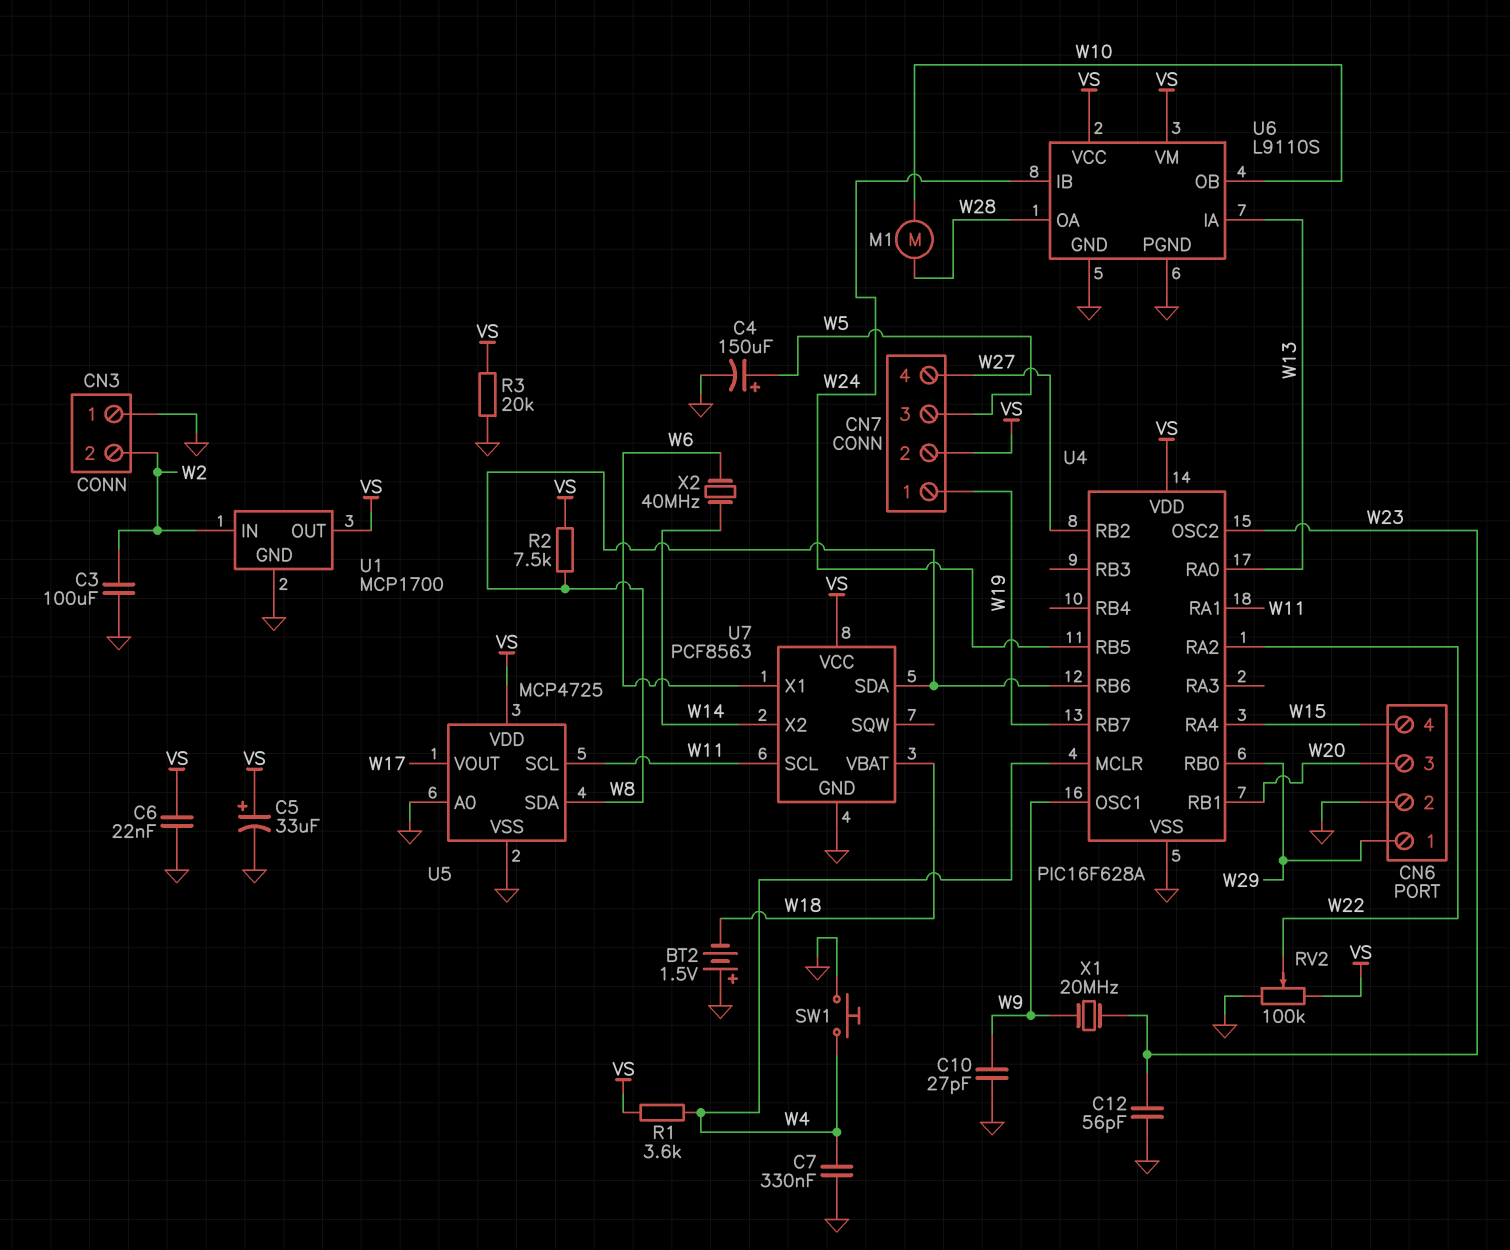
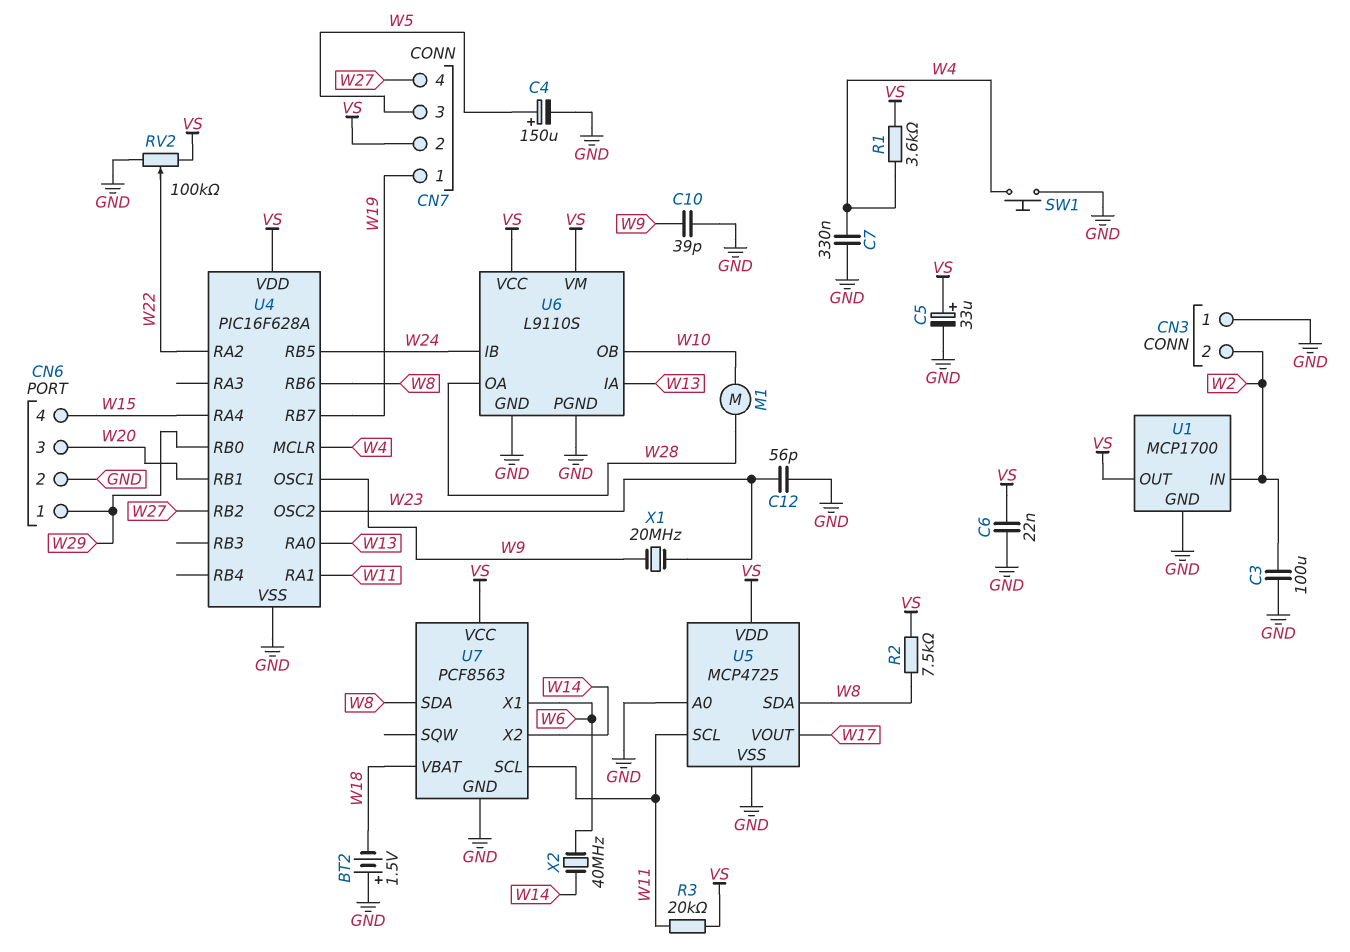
C10: 27pF (GND, W9) -> 39pF (GND, W9)
R3: 20k (GND, VS) -> 20k (VS, W11)

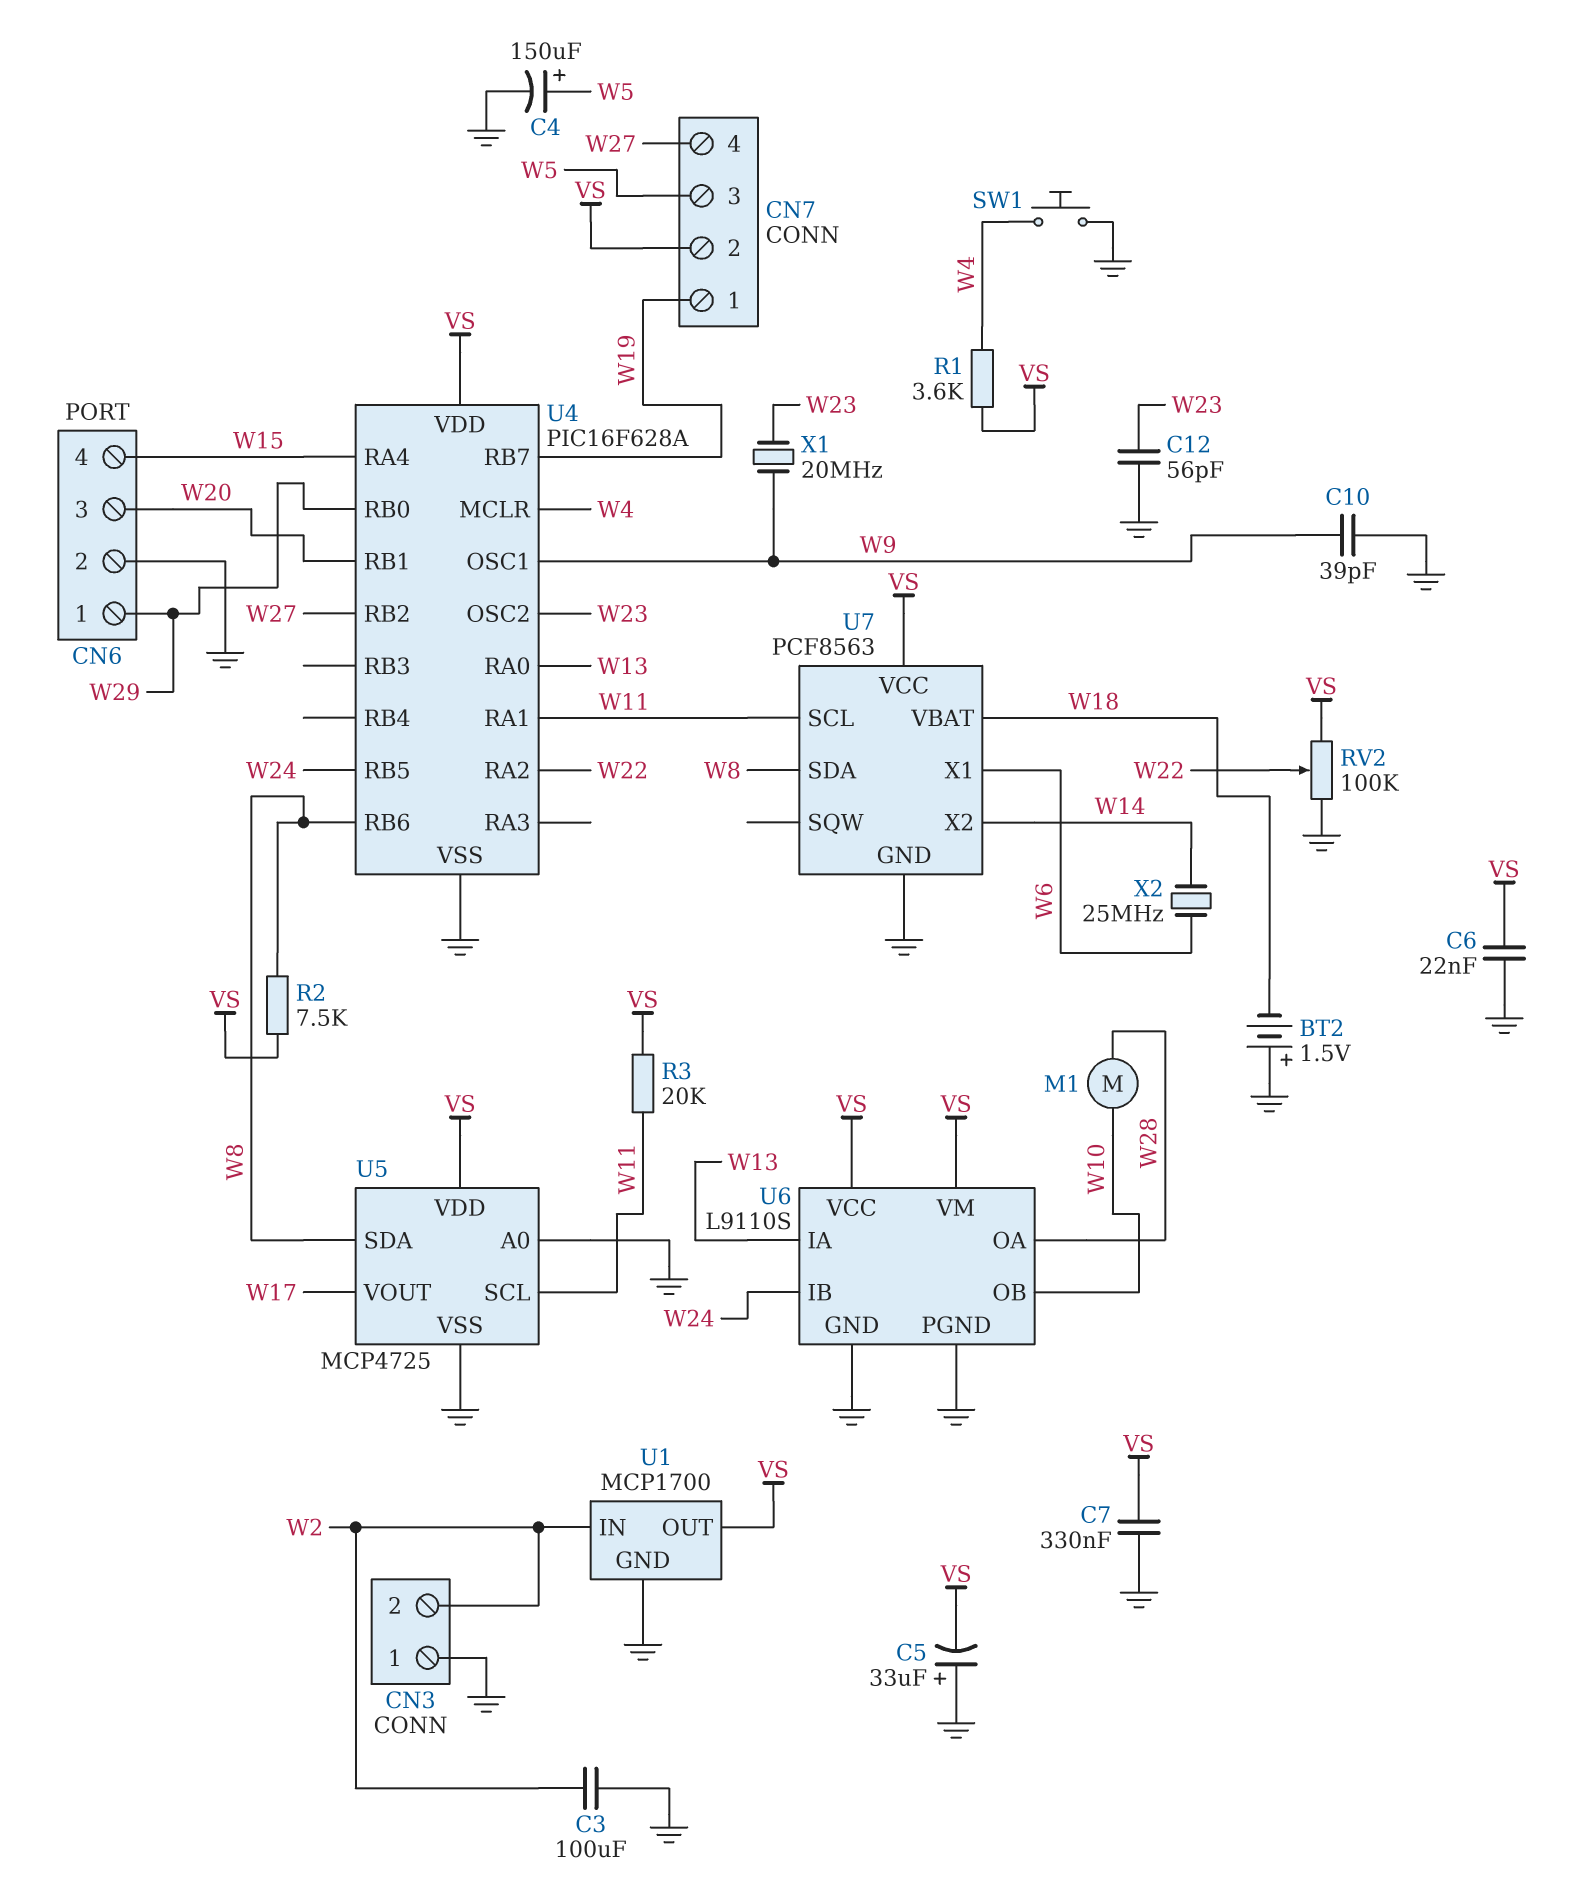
C5: 33uF (plus VS, minus GND) -> 33uF (plus GND, minus VS)
C7: 330nF (GND, W4) -> 330nF (GND, VS)
X2: 40MHz (W6, W14) -> 25MHz (W6, W14)

